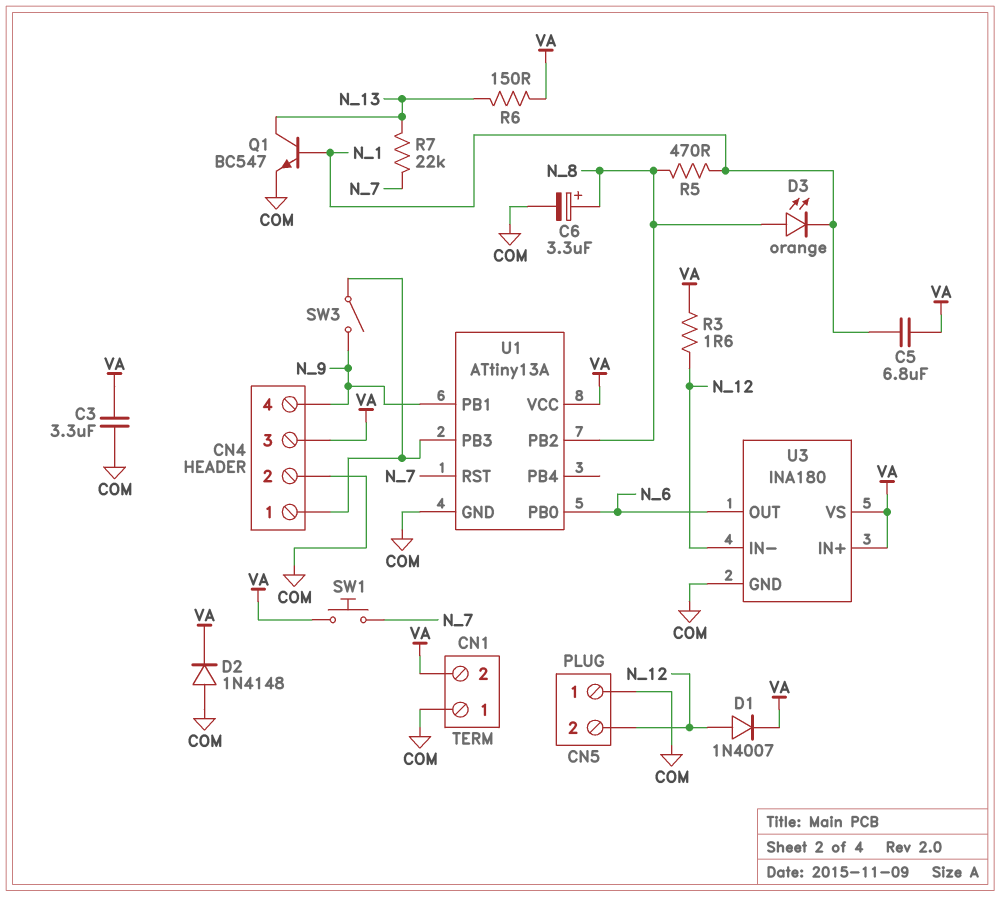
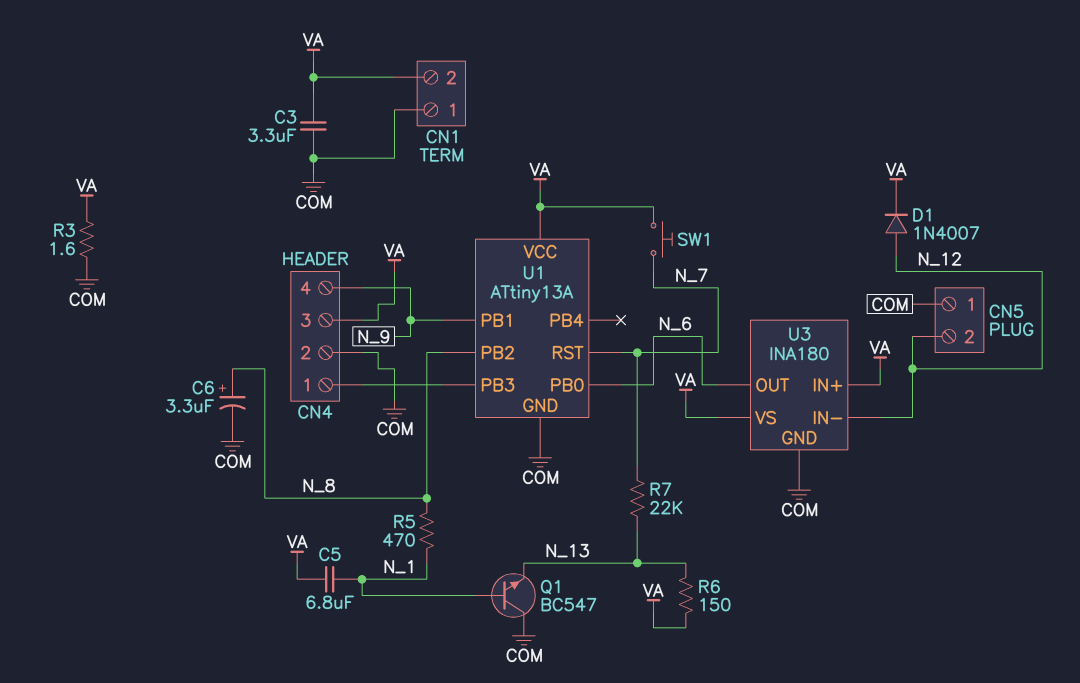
D2: diode 1N4148 (A COM, K VA) -> none
D3: LED orange (A N_8, K N_1) -> none
Q1: NPN BC547 (B N_1, C N_13, E COM) -> NPN BC547 (B N_1, C COM, E N_13)
R3: 1.6 (N_12, VA) -> 1.6 (COM, VA)
SW3: switch (CN4/1, N_9) -> none

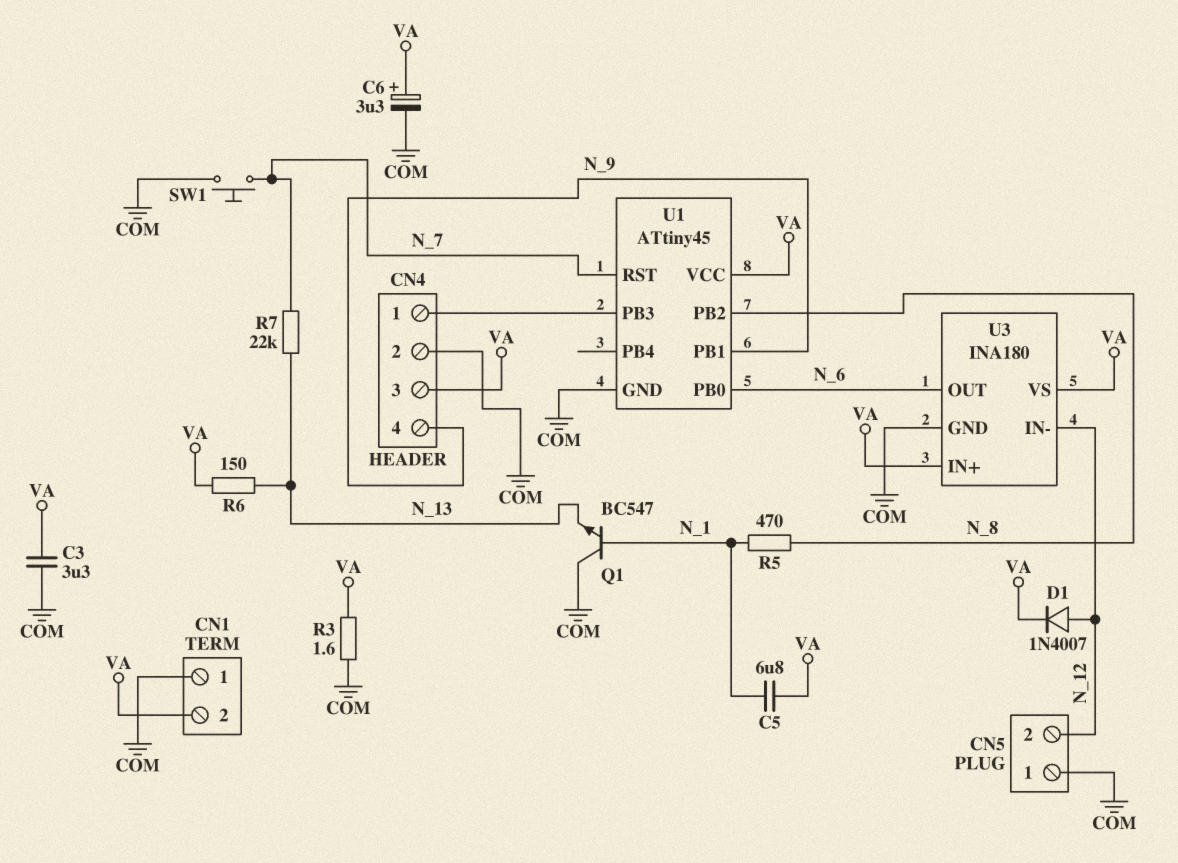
C6: 3.3uF (plus N_8, minus COM) -> 3.3uF (plus VA, minus COM)
SW1: button (N_7, VA) -> button (COM, N_7)
U1: ATtiny13A -> ATtiny45

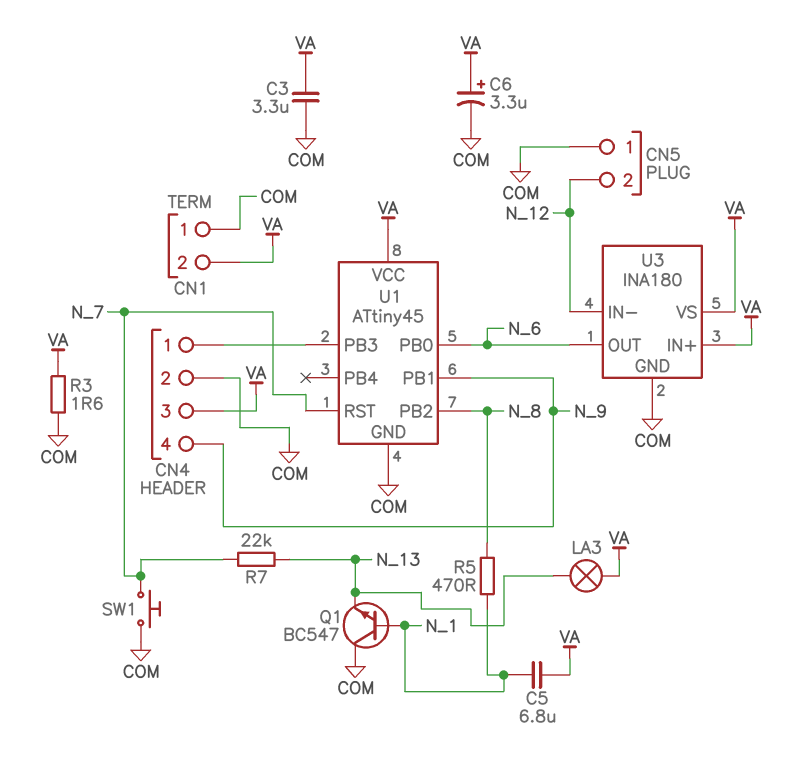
D1: diode 1N4007 (A N_12, K VA) -> none
LA3: none -> lamp (N_13, VA)
R6: 150 (N_13, VA) -> none

